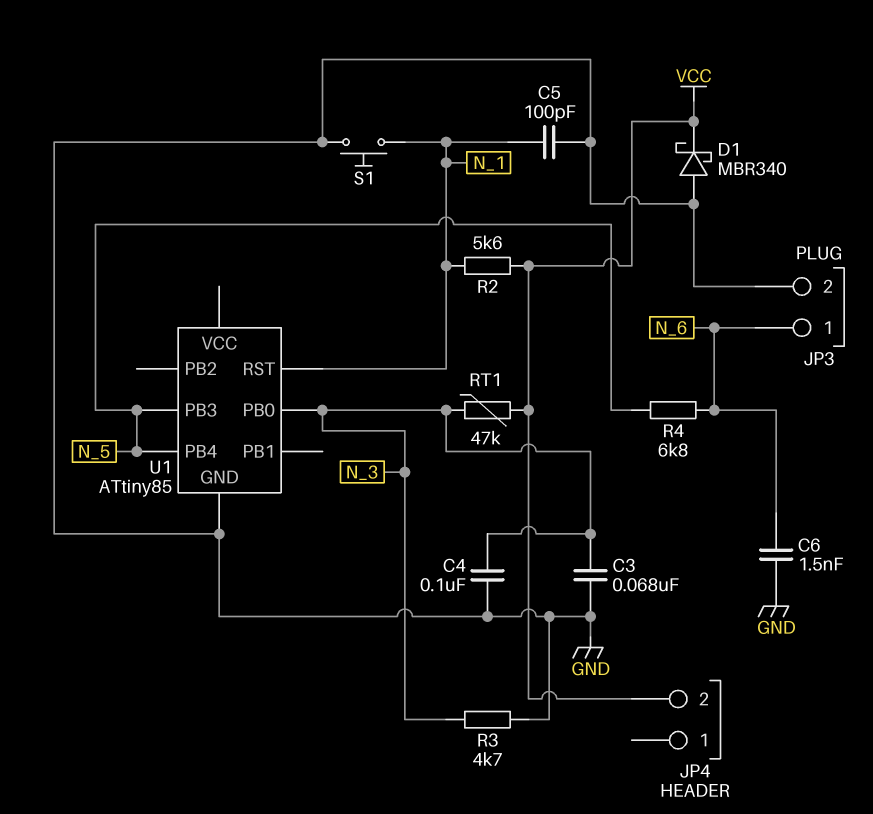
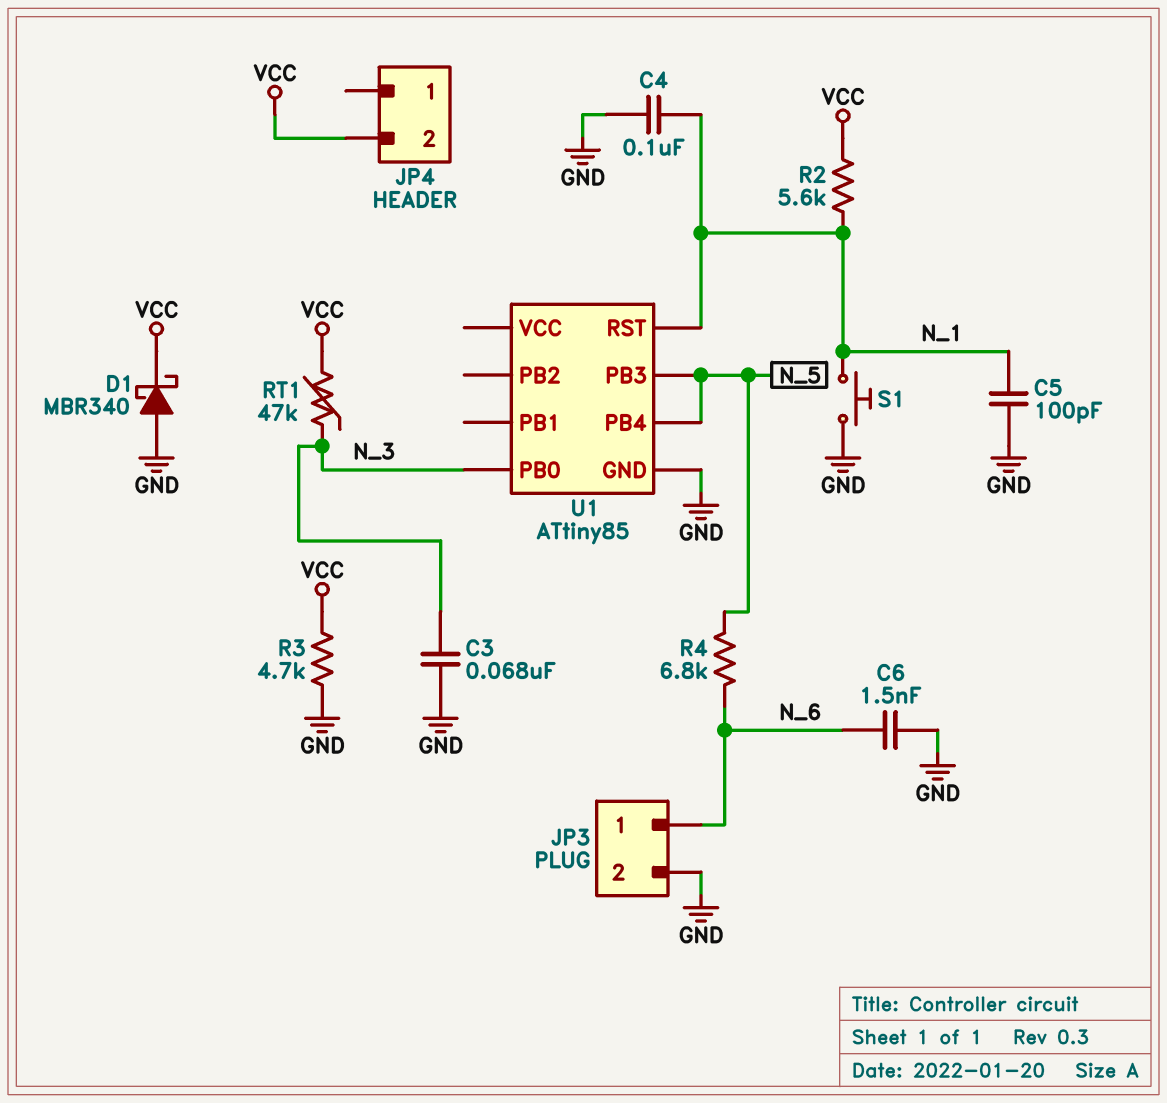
C4: 100nF (GND, N_3) -> 100nF (GND, N_1)
R3: 4.7k (GND, N_3) -> 4.7k (GND, VCC)

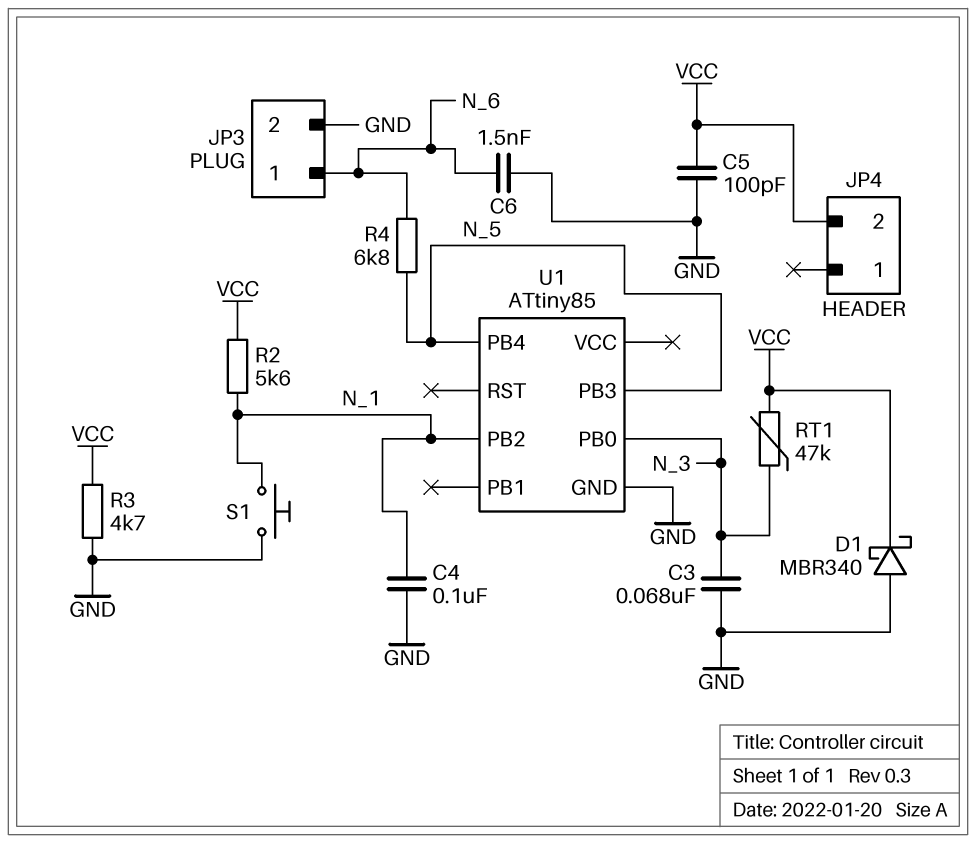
C5: 100pF (GND, N_1) -> 100pF (GND, VCC)
U1 pin PB2: none -> N_1
U1 pin RST: N_1 -> none

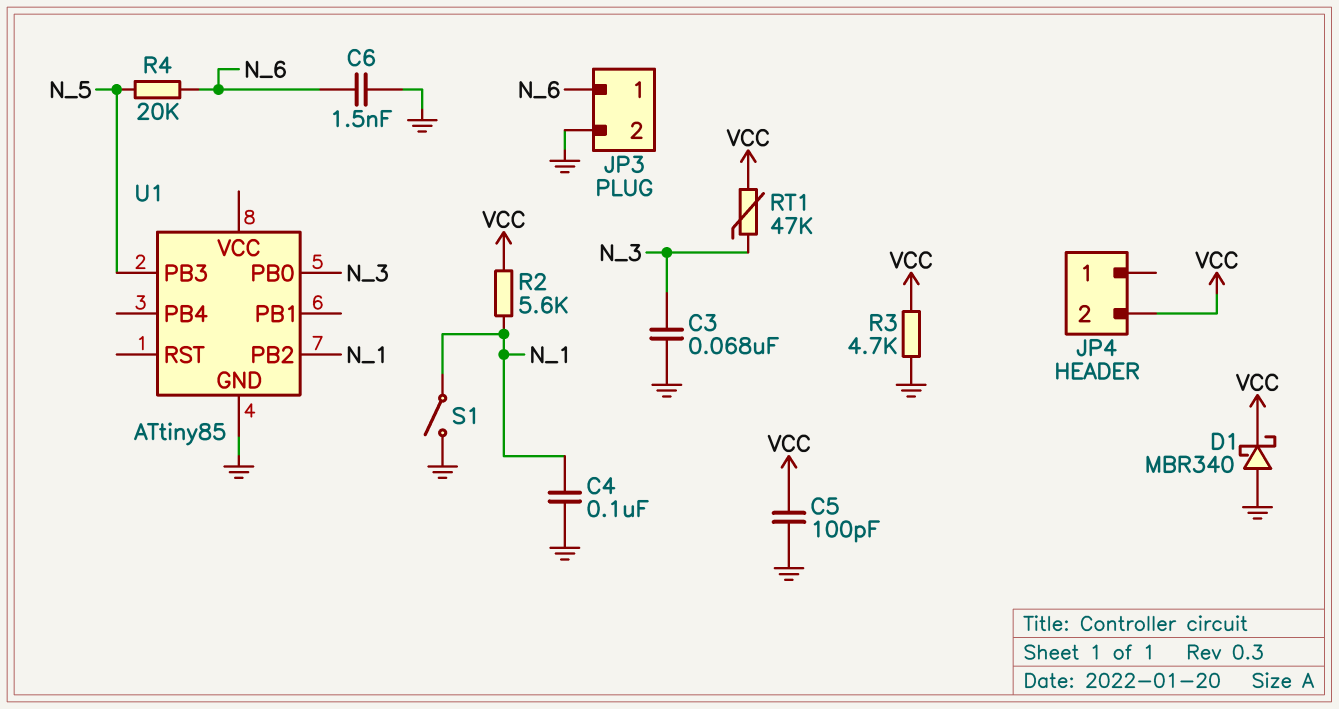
R4: 6.8k (N_5, N_6) -> 20k (N_5, N_6)
S1: button (GND, N_1) -> switch (GND, N_1)
U1 pin PB4: N_5 -> none

